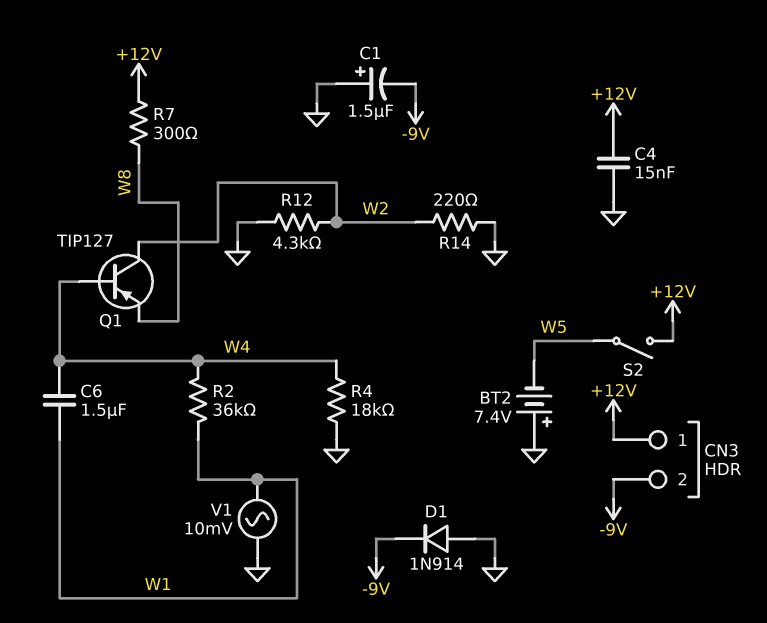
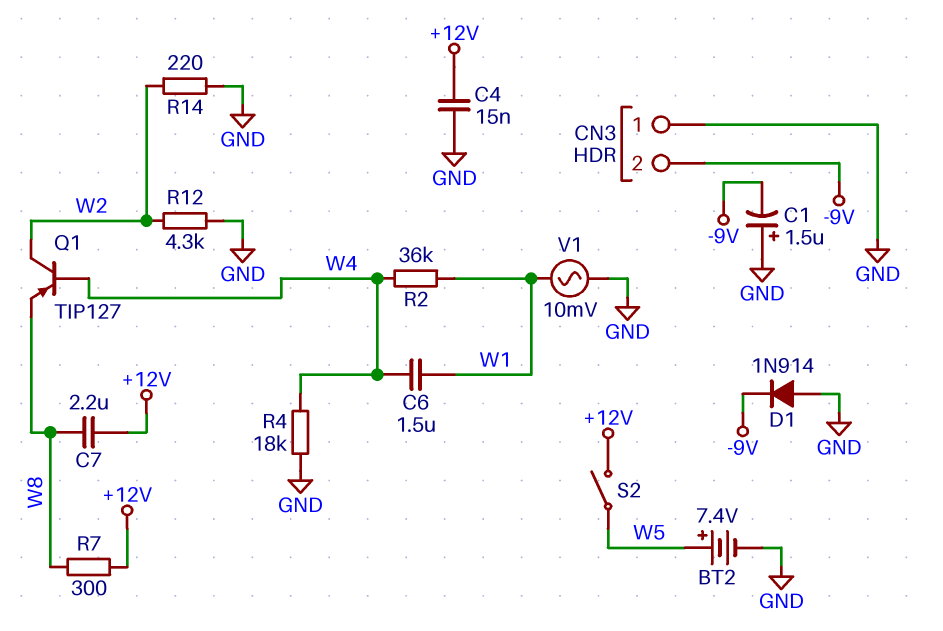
BT2: 7.4V (plus GND, minus W5) -> 7.4V (plus W5, minus GND)
C7: none -> 2.2uF (+12V, W8)
CN3 pin 1: +12V -> GND

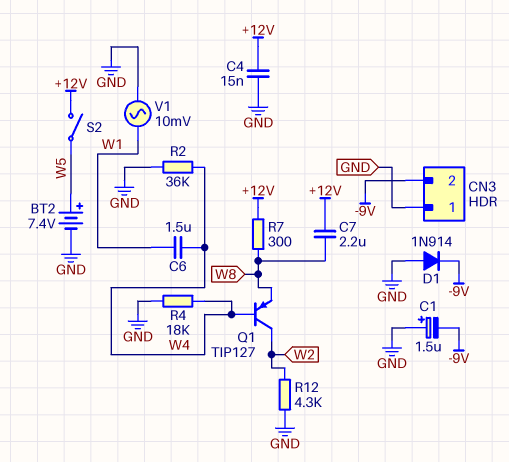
R2: 36k (W1, W4) -> 36k (GND, W4)
R14: 220 (GND, W2) -> none

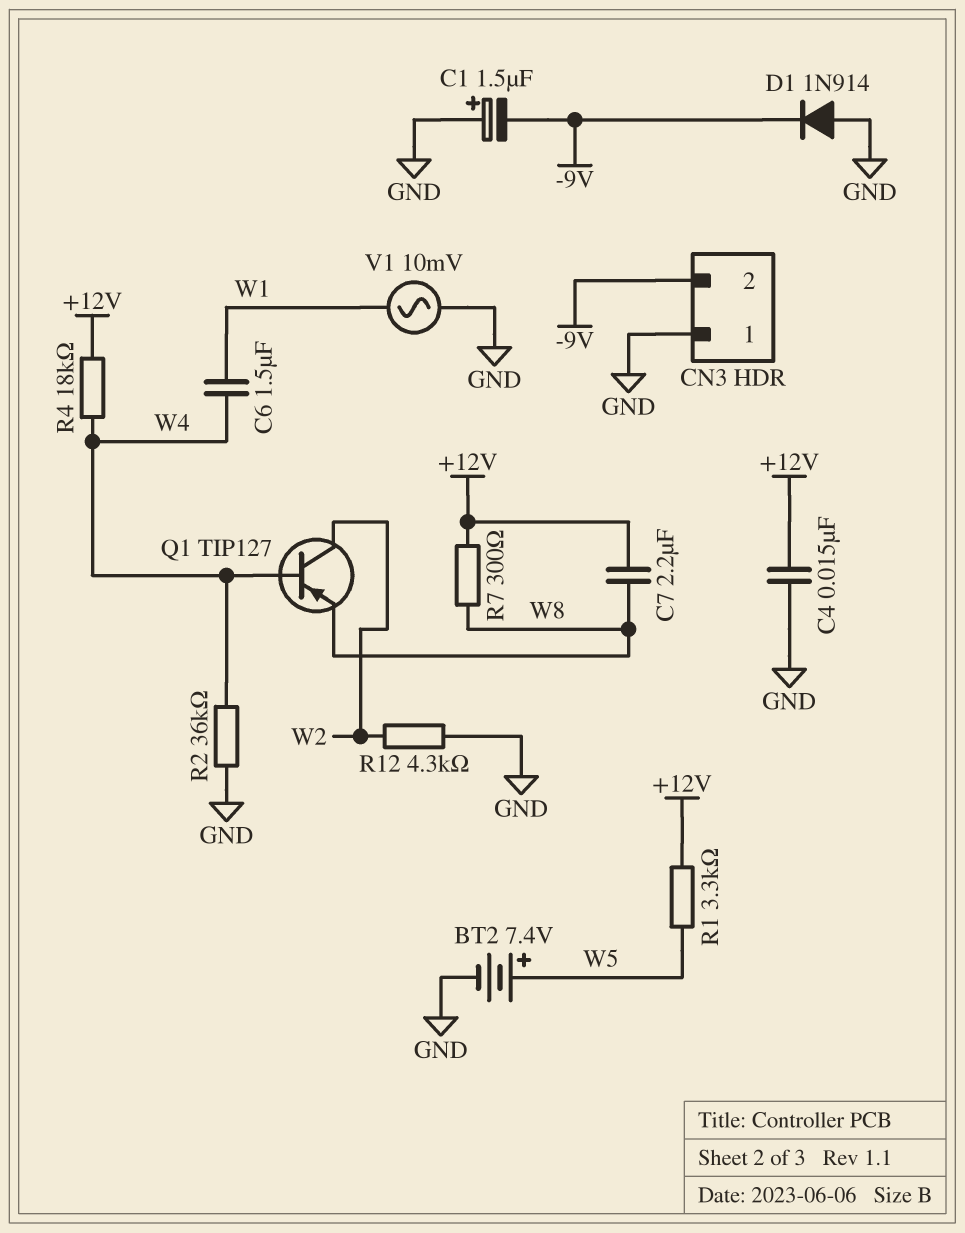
R1: none -> 3.3k (+12V, W5)
R4: 18k (GND, W4) -> 18k (+12V, W4)
S2: switch (+12V, W5) -> none

